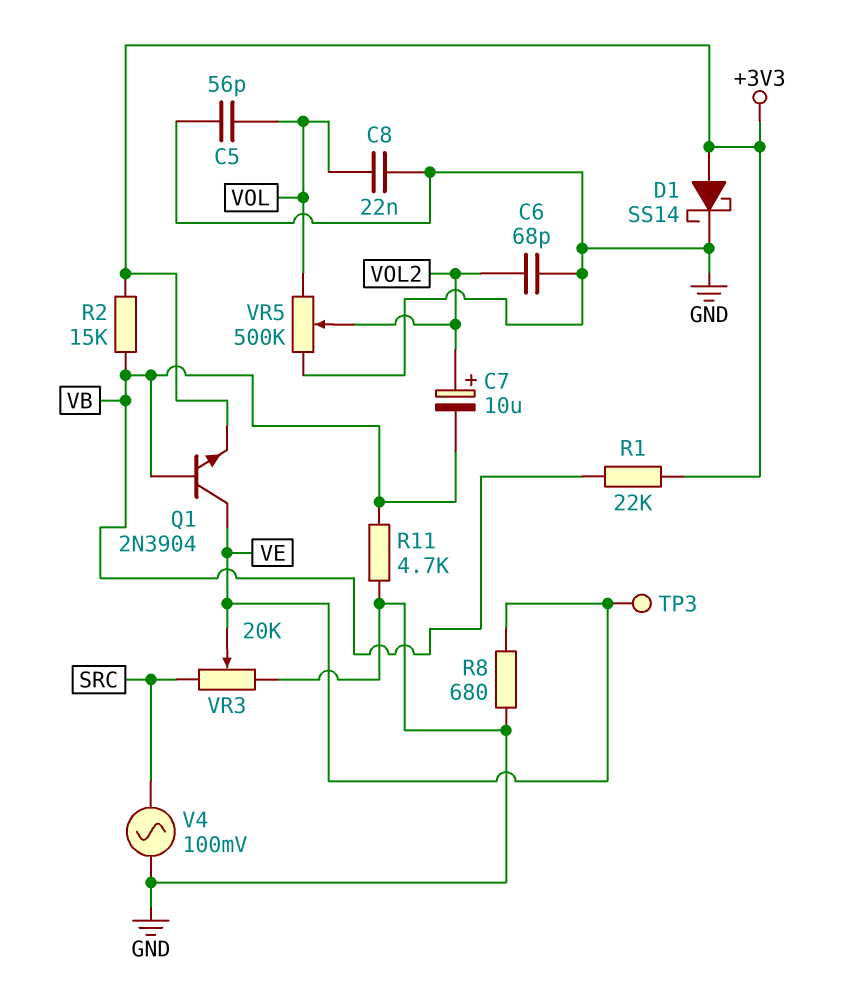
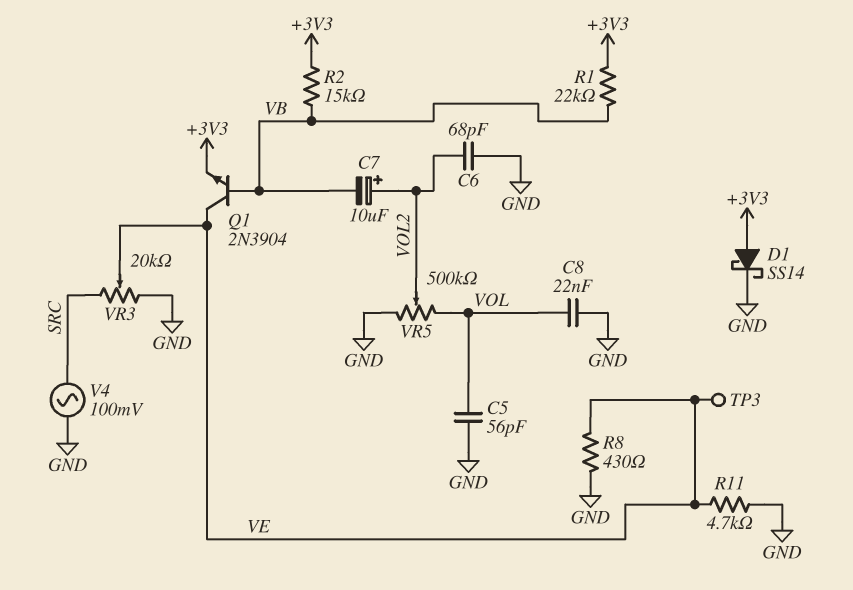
R8: 680 (GND, VE) -> 430 (GND, VE)
R11: 4.7k (GND, VB) -> 4.7k (GND, VE)

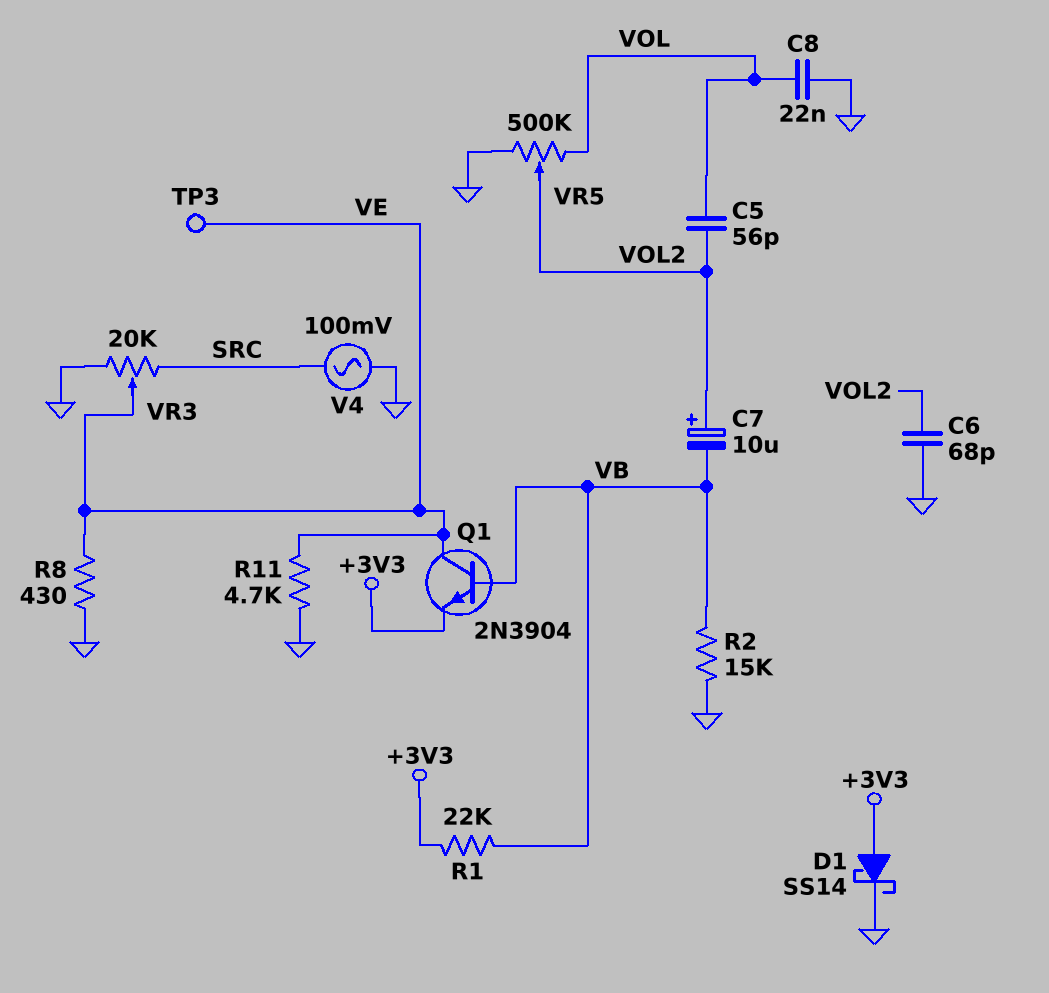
C5: 56pF (GND, VOL) -> 56pF (VOL, VOL2)
R2: 15k (+3V3, VB) -> 15k (GND, VB)

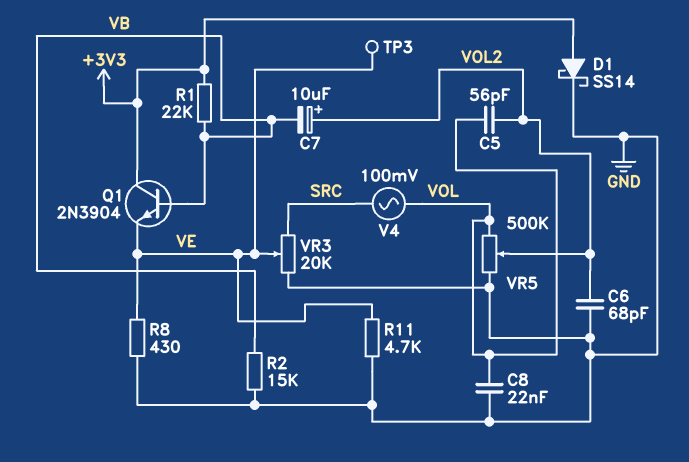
Q1: NPN 2N3904 (B VB, C VE, E +3V3) -> NPN 2N3904 (B VB, C +3V3, E VE)
V4: AC 100mV (GND, SRC) -> AC 100mV (SRC, VOL)

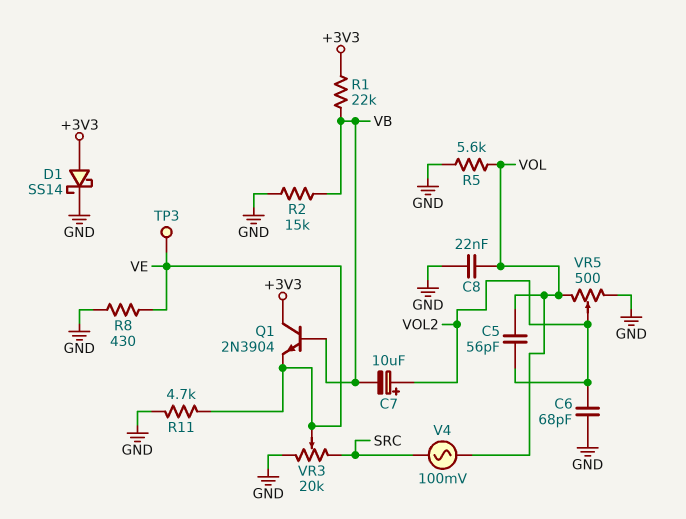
R5: none -> 5.6k (GND, VOL)
VR5: 500k (GND, VOL, wiper VOL2) -> 500 (GND, VOL, wiper VOL2)

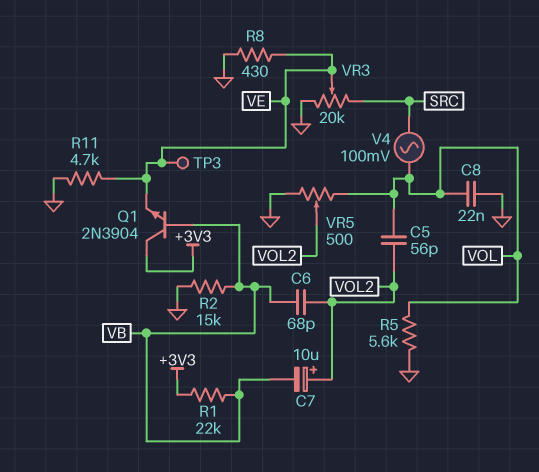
C6: 68pF (GND, VOL2) -> 68pF (VB, VOL2)
D1: schottky SS14 (A +3V3, K GND) -> none

